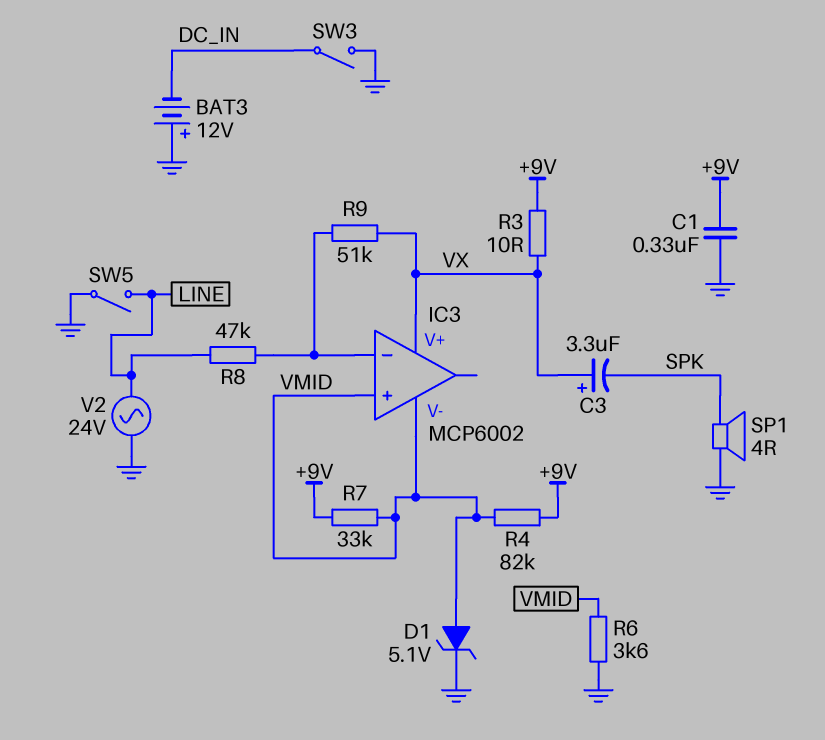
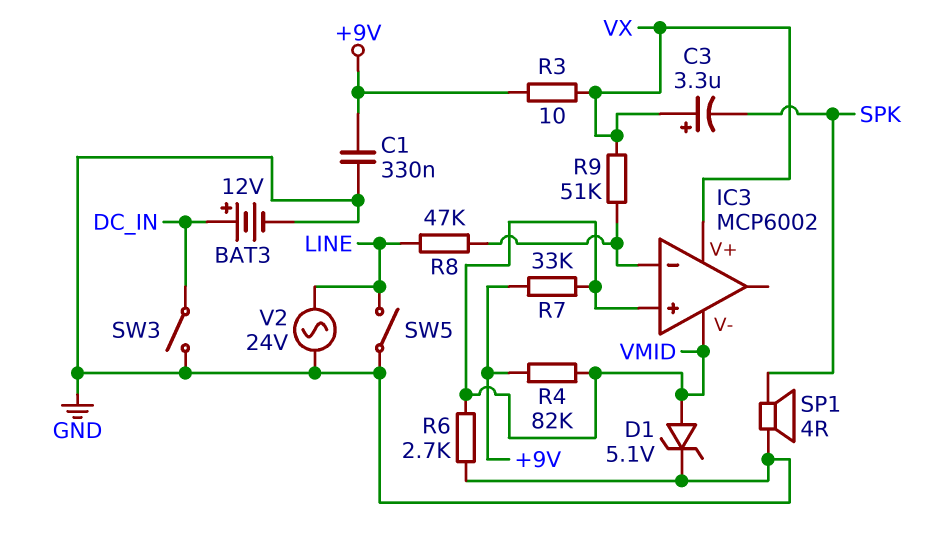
BAT3: 12V (plus GND, minus DC_IN) -> 12V (plus DC_IN, minus GND)
R6: 3.6k (GND, VMID) -> 2.7k (GND, VMID)

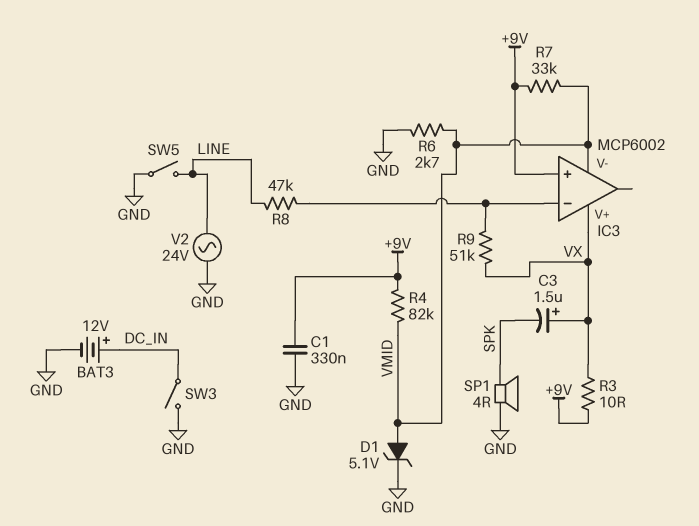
C3: 3.3uF (plus VX, minus SPK) -> 1.5uF (plus VX, minus SPK)
IC3 pin in+: VMID -> +9V

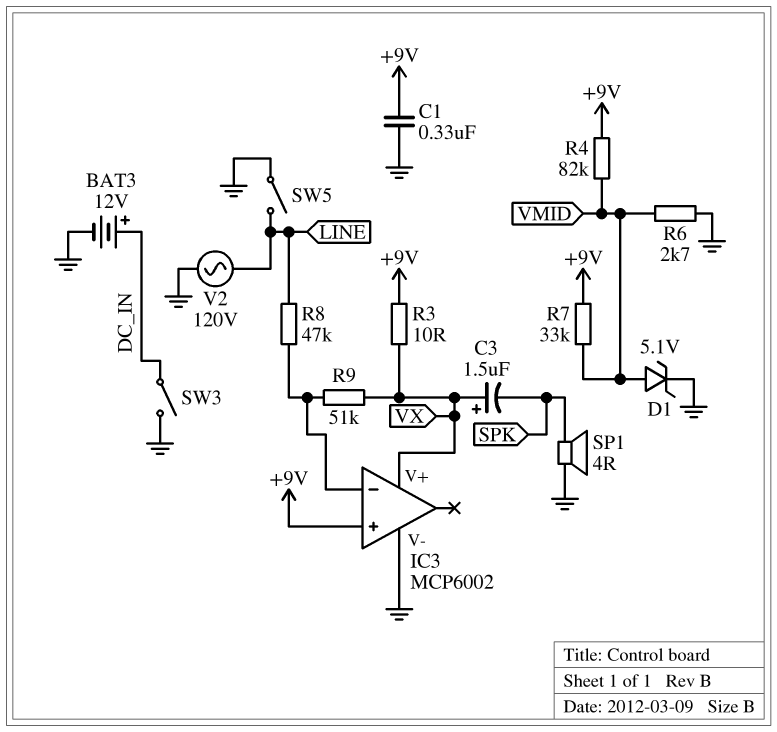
IC3 pin V-: VMID -> GND
V2: AC 24V (GND, LINE) -> AC 120V (GND, LINE)

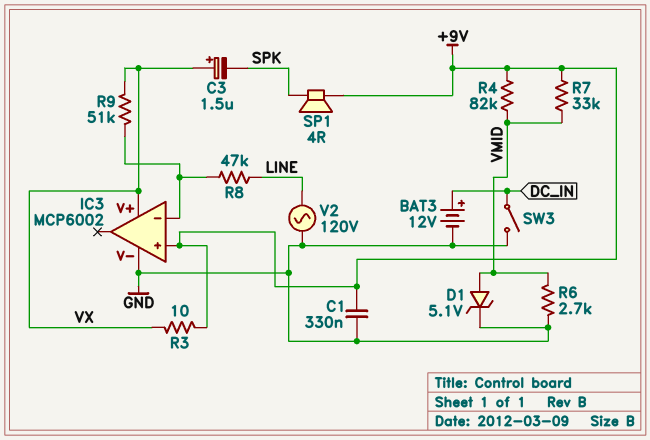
SP1: speaker 4R (GND, SPK) -> speaker 4R (+9V, SPK)
SW5: switch (GND, LINE) -> none

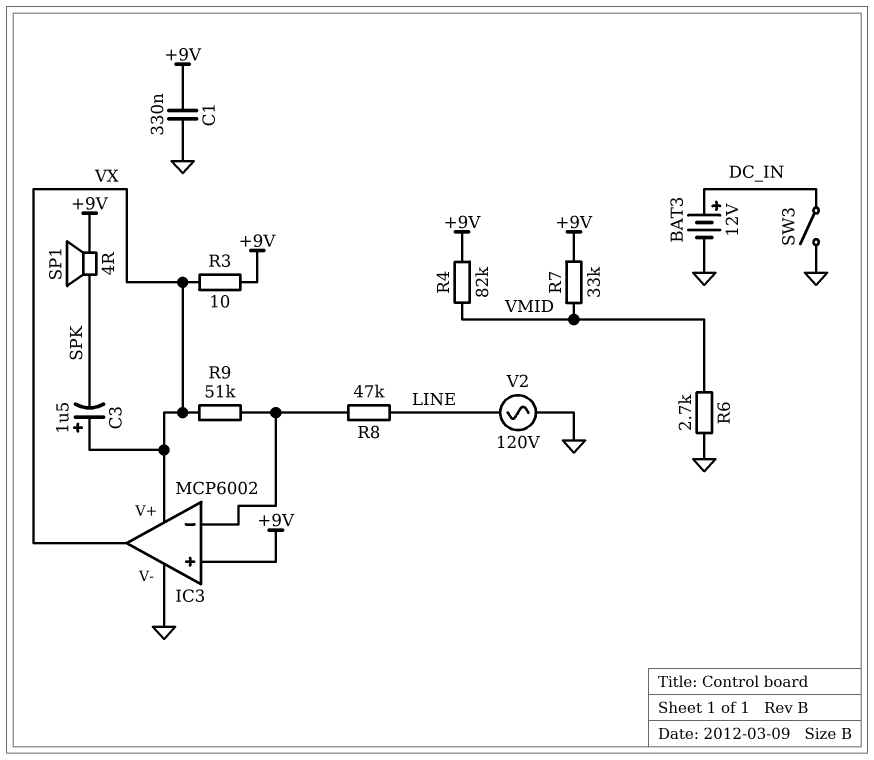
D1: zener 5.1V (A VMID, K GND) -> none
IC3 pin out: none -> VX

